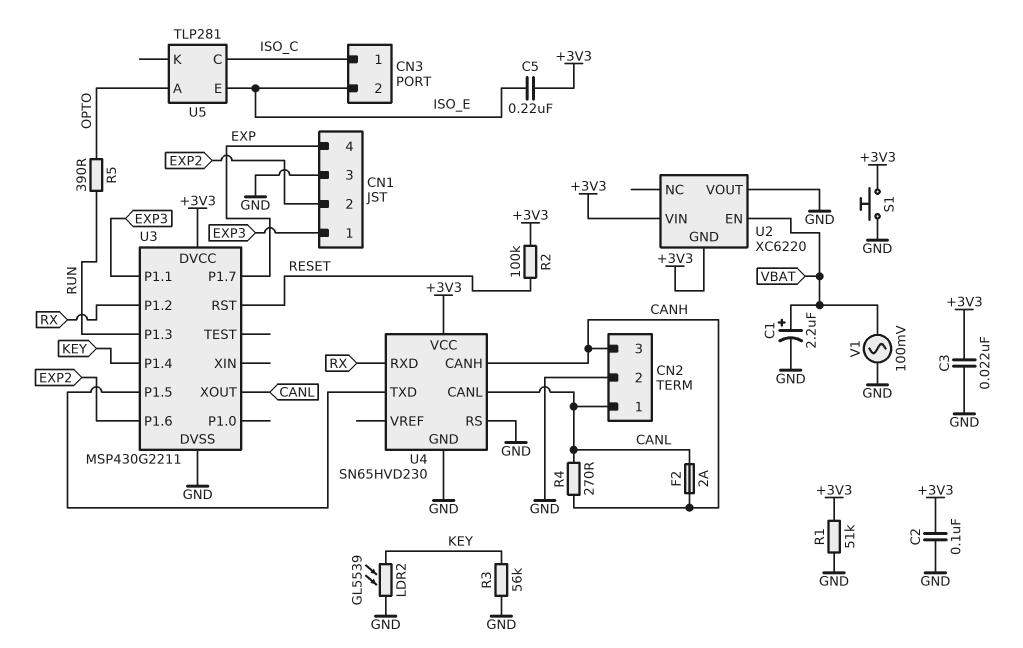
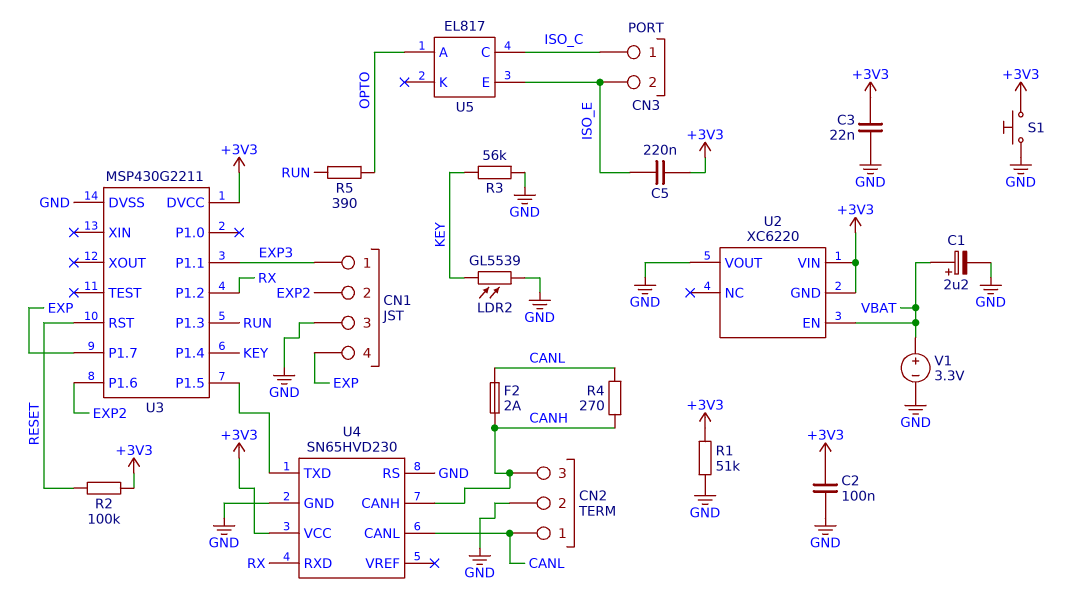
U3 pin XOUT: CANL -> none
U5: TLP281 -> EL817
V1: AC 100mV (GND, VBAT) -> 3.3V (plus VBAT, minus GND)

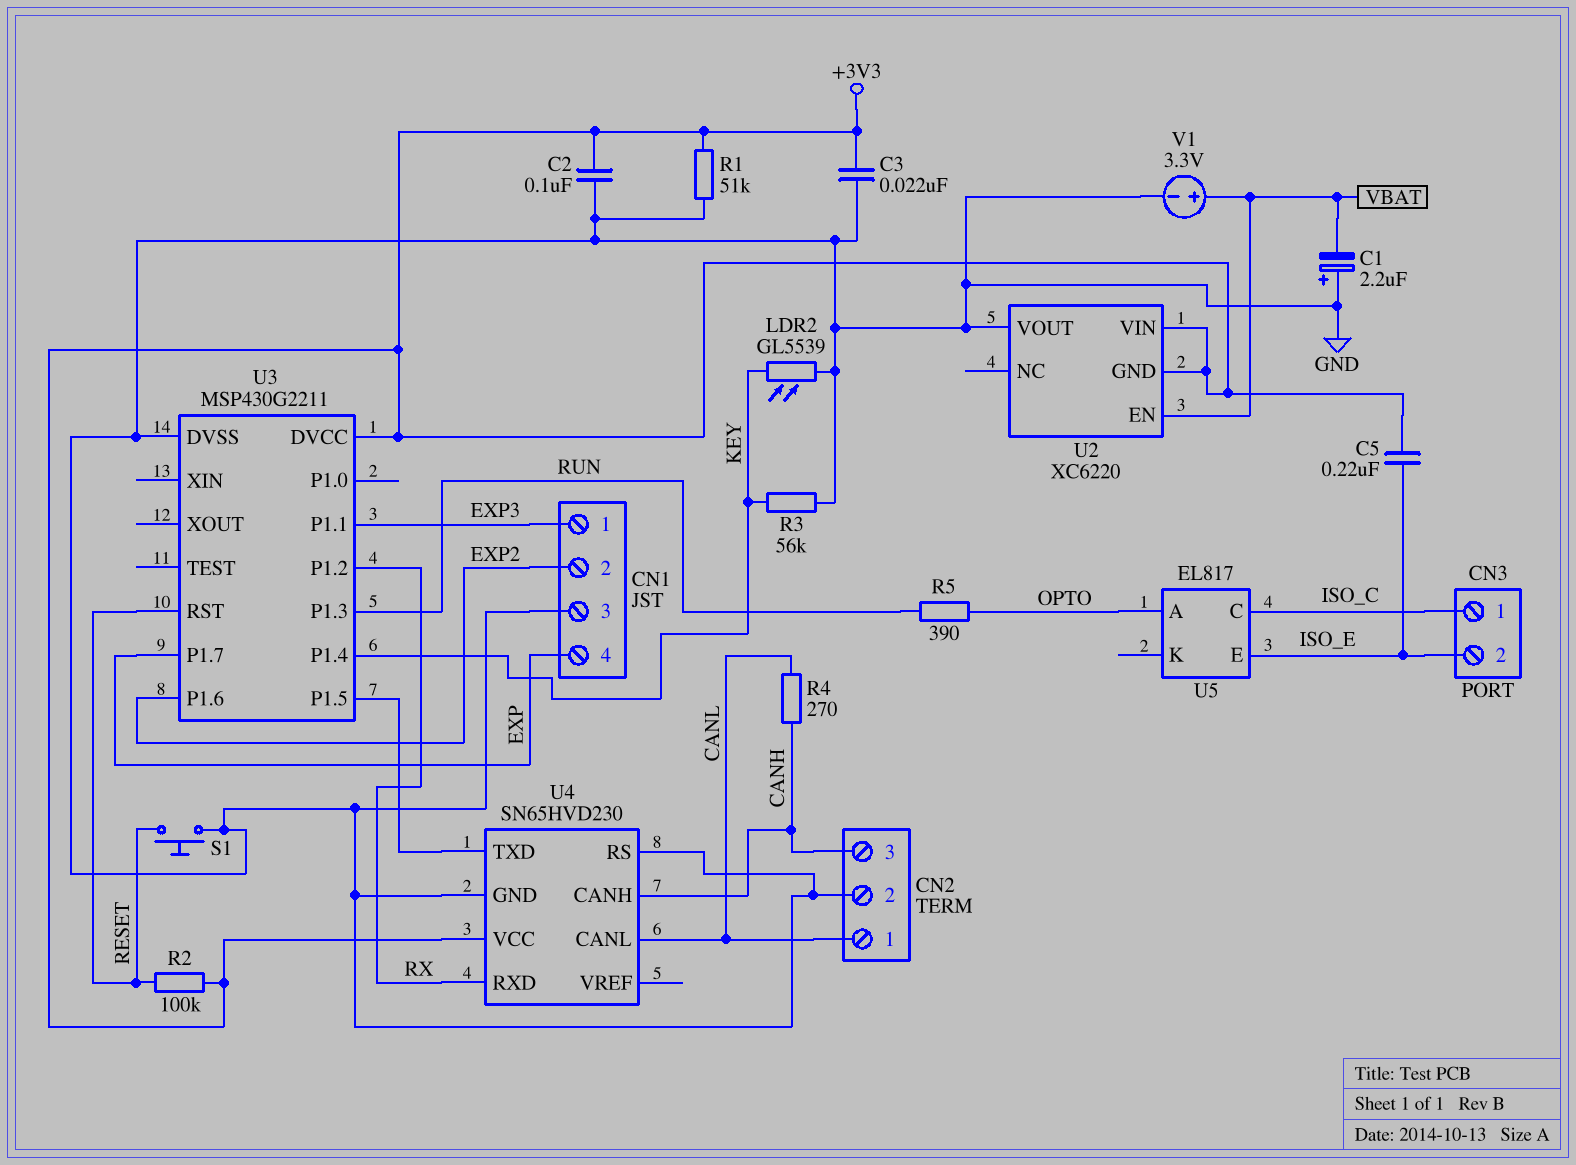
C1: 2.2uF (plus VBAT, minus GND) -> 2.2uF (plus GND, minus VBAT)
F2: 2A (CANH, CANL) -> none
S1: button (+3V3, GND) -> button (GND, RESET)

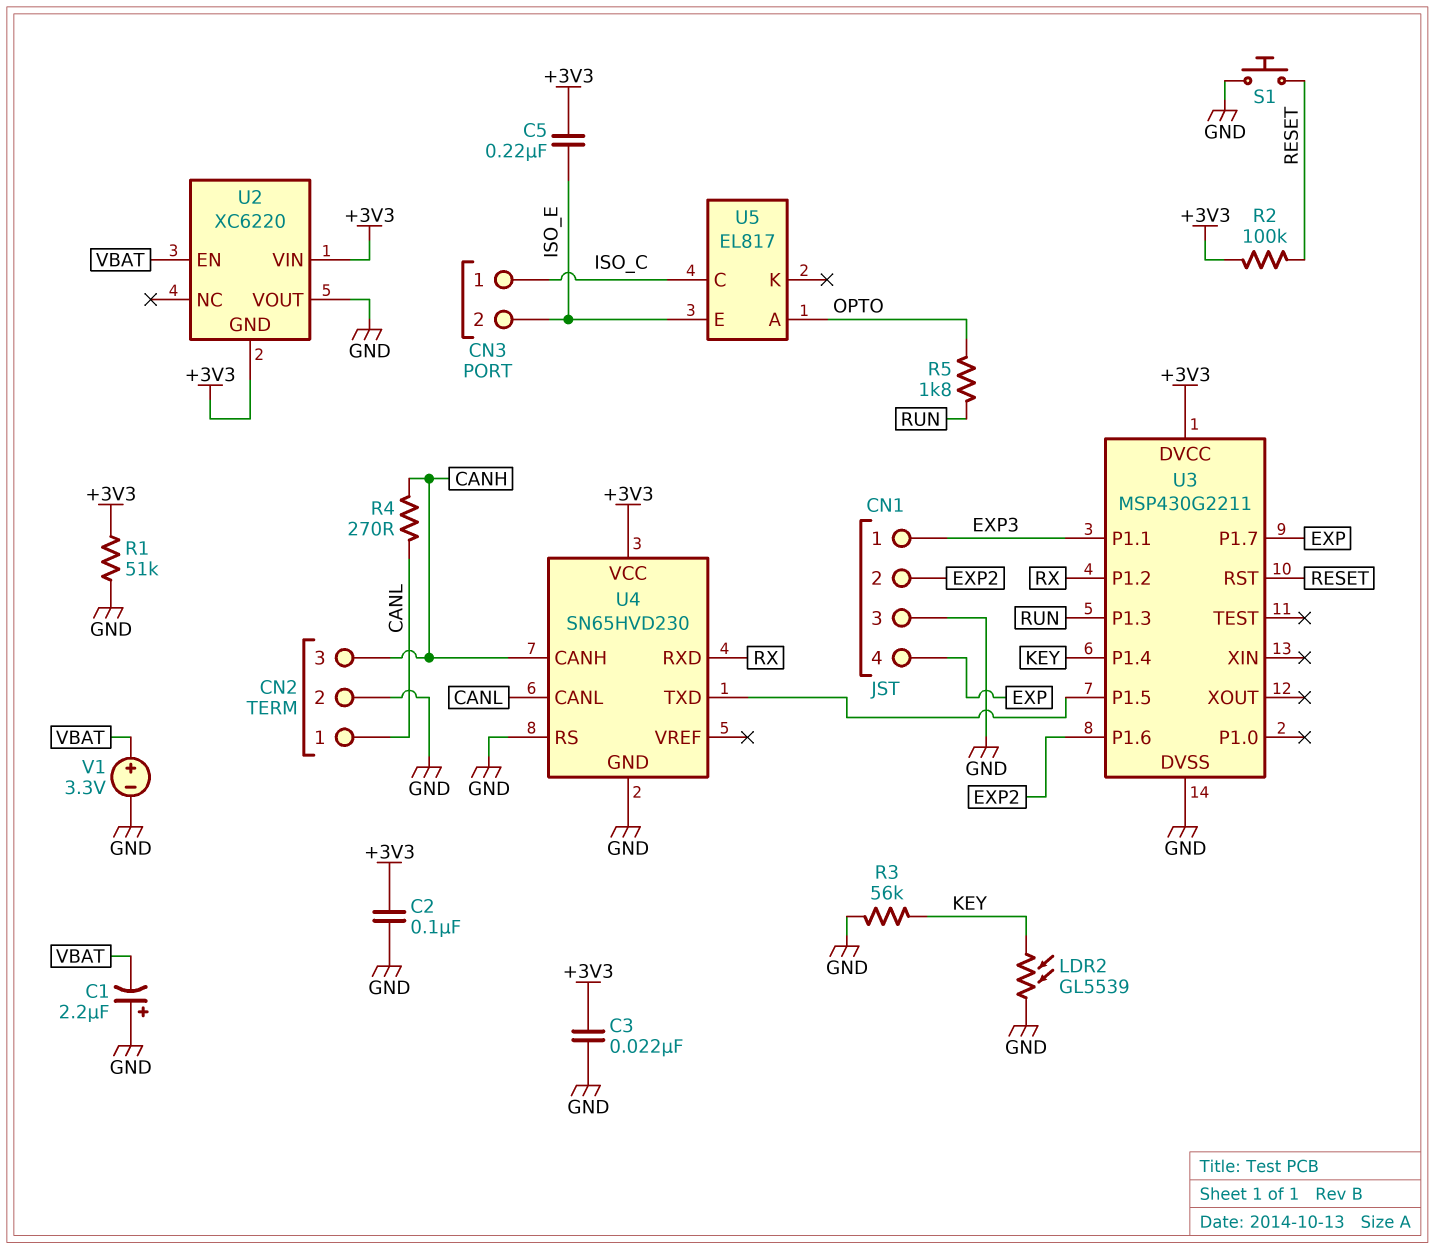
R5: 390 (OPTO, RUN) -> 1.8k (OPTO, RUN)

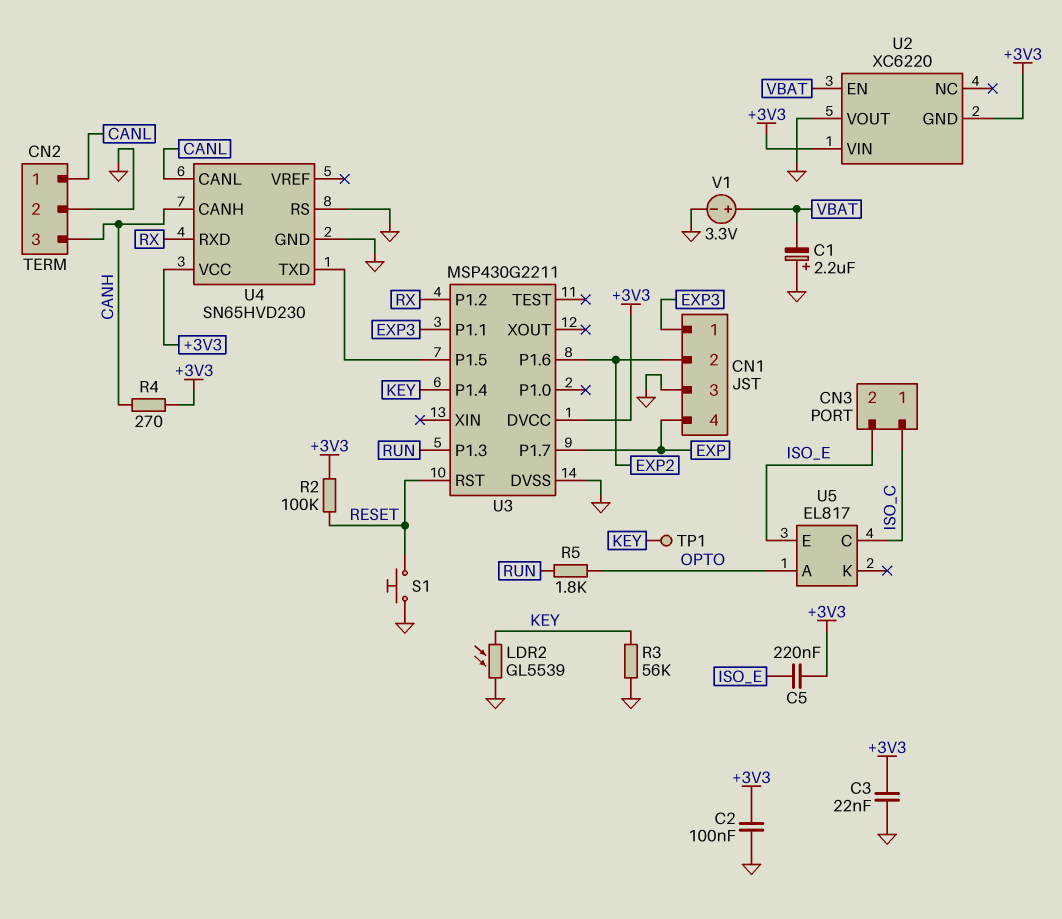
R1: 51k (+3V3, GND) -> none
R4: 270 (CANH, CANL) -> 270 (+3V3, CANH)
TP1: none -> test point (KEY)

